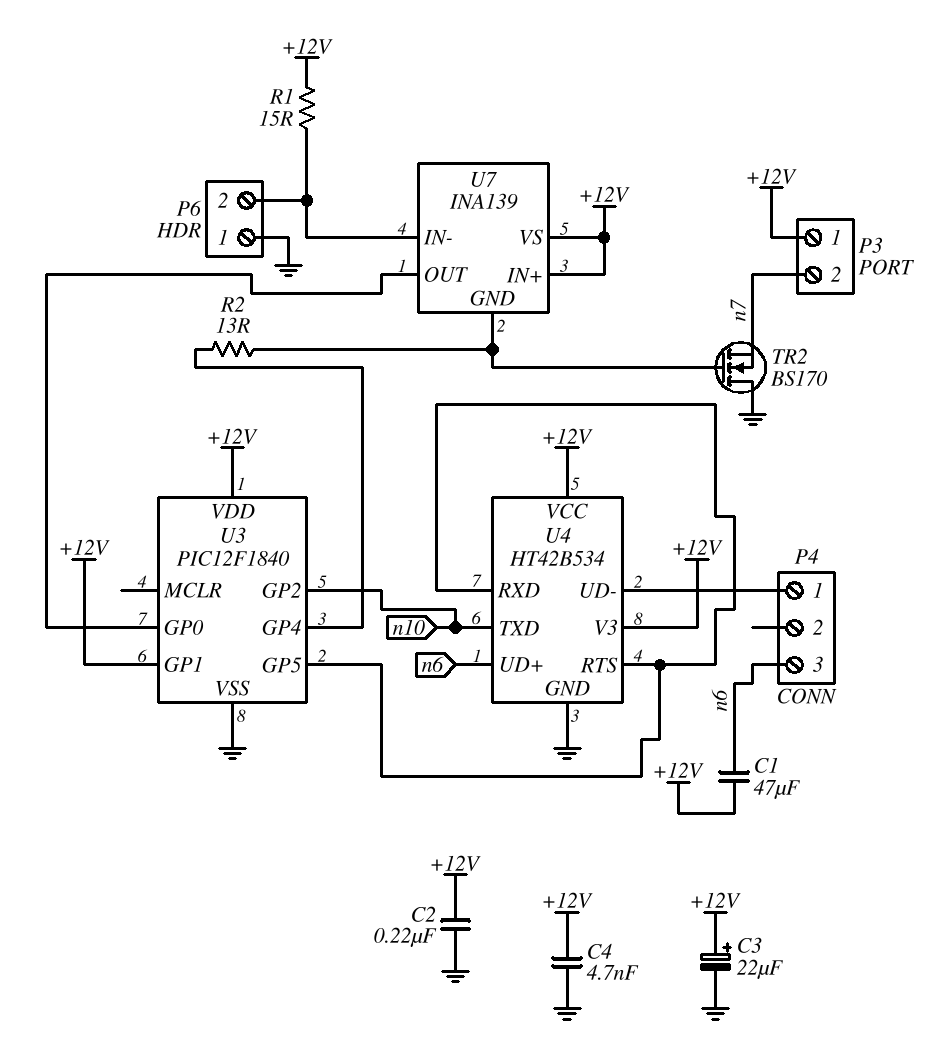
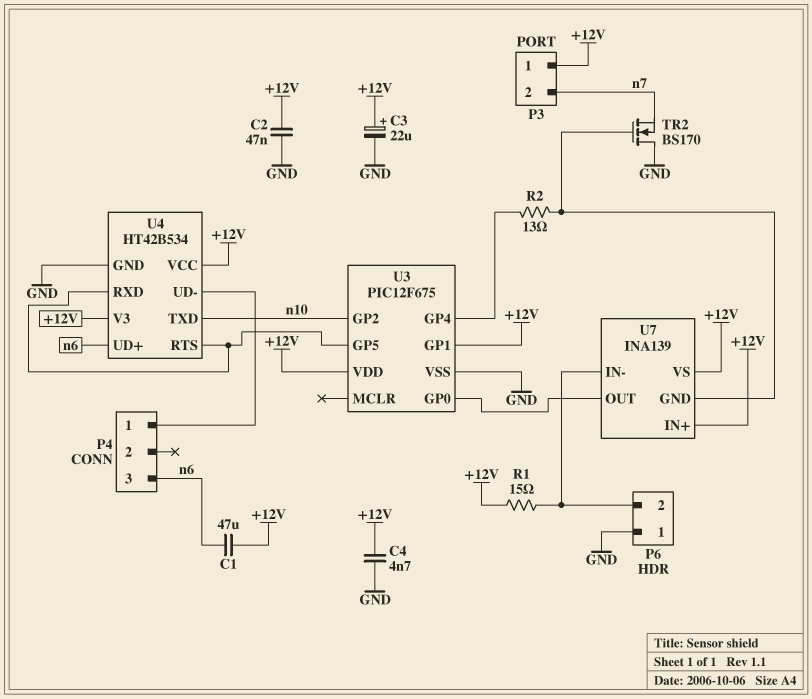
C2: 220nF (+12V, GND) -> 47nF (+12V, GND)
U3: PIC12F1840 -> PIC12F675

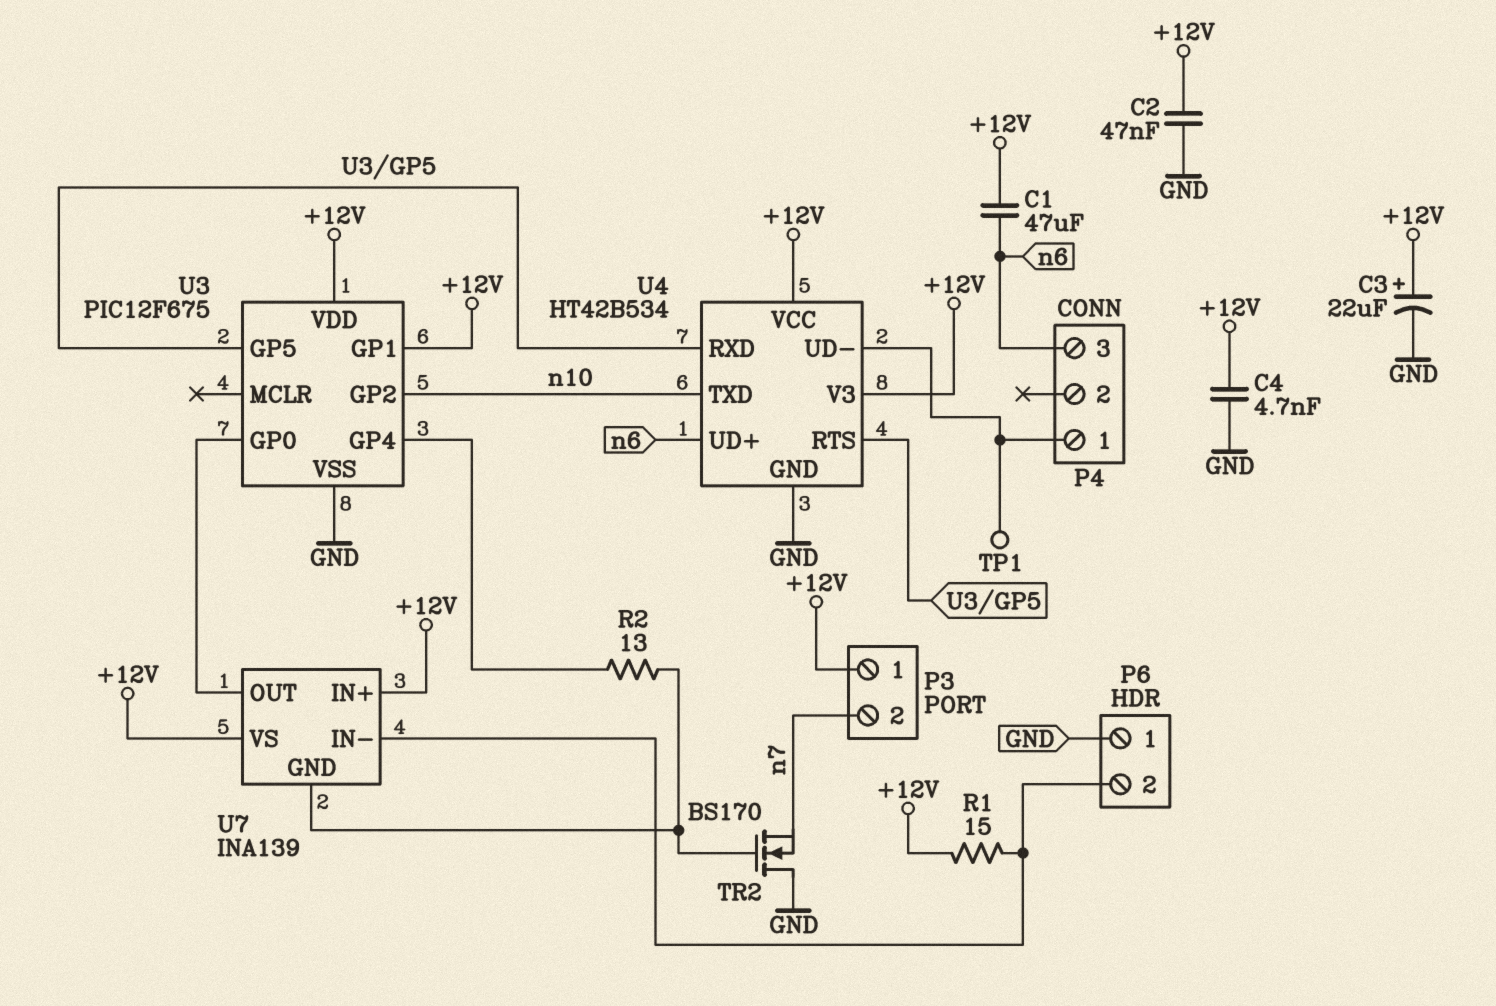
TP1: none -> test point (P4/1)

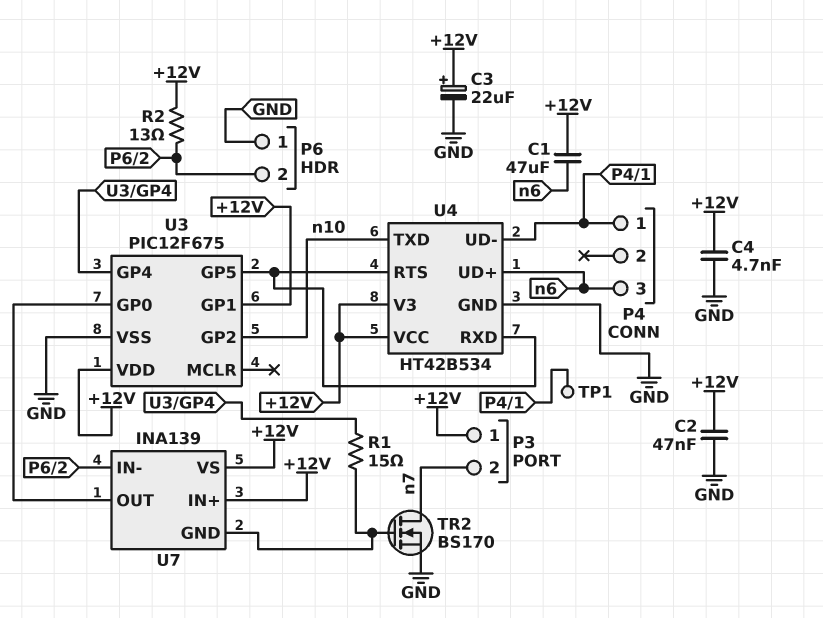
R1: 15 (+12V, P6/2) -> 15 (U3/GP4, U7/GND)
R2: 13 (U3/GP4, U7/GND) -> 13 (+12V, P6/2)
TR2: NMOS BS170 (G U7/GND, D GND, S n7) -> NMOS BS170 (G U7/GND, D n7, S GND)

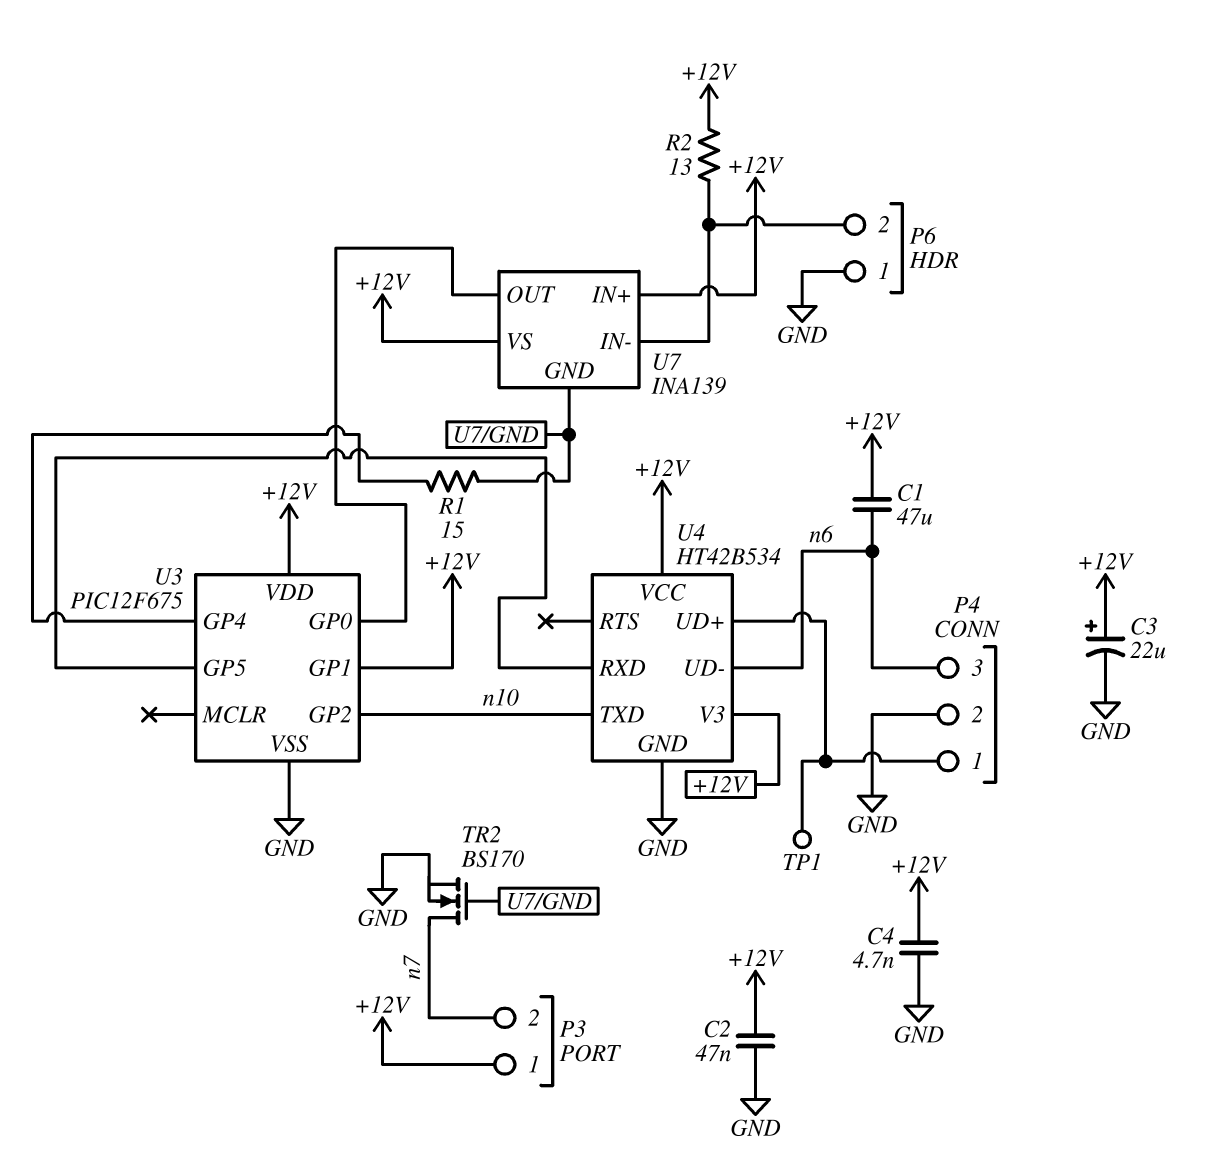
P4 pin 2: none -> GND
U4 pin RTS: U3/GP5 -> none
U4 pin UD+: n6 -> P4/1
U4 pin UD-: P4/1 -> n6

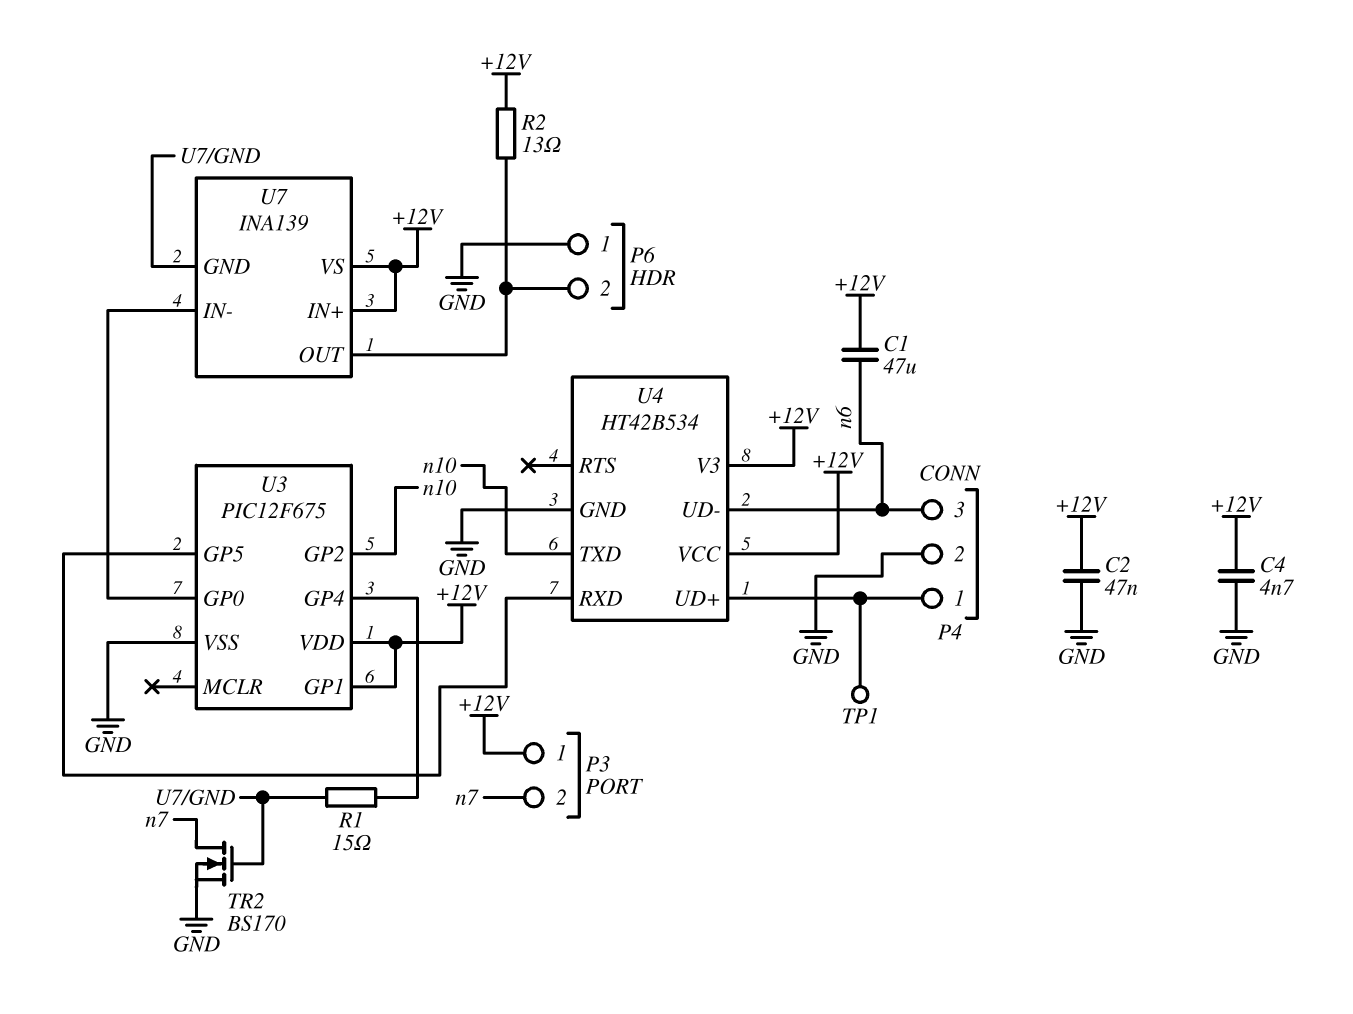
C3: 22uF (plus +12V, minus GND) -> none
U7 pin IN-: P6/2 -> U3/GP0
U7 pin OUT: U3/GP0 -> P6/2

